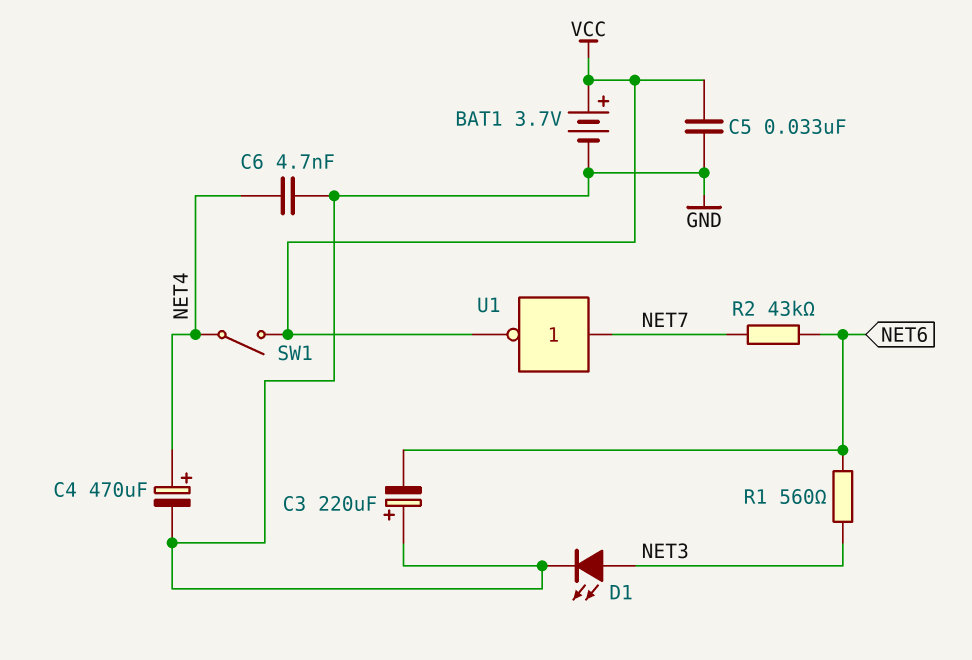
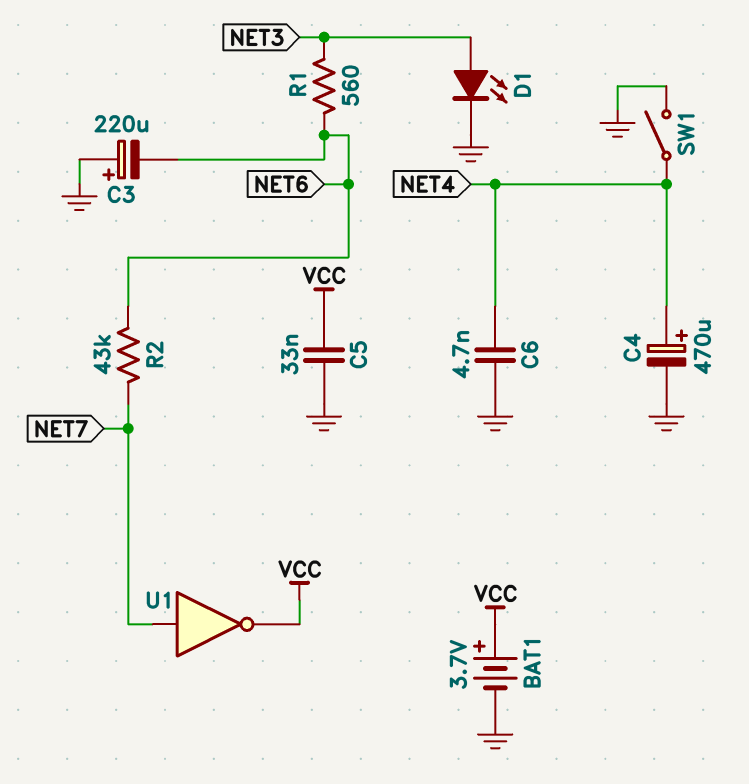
SW1: switch (NET4, VCC) -> switch (GND, NET4)

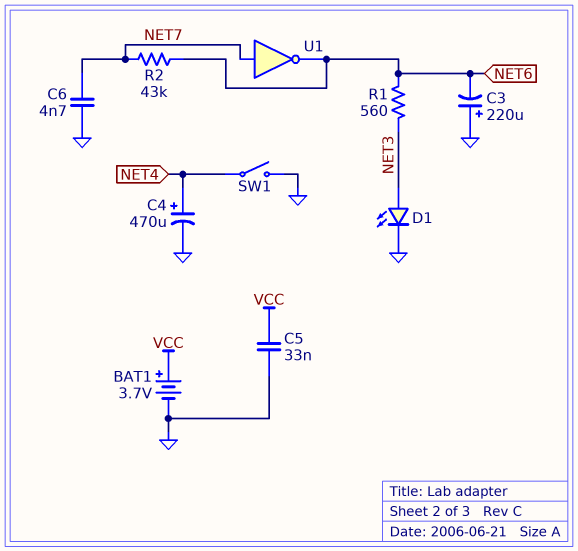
C6: 4.7nF (GND, NET4) -> 4.7nF (GND, NET7)
U1: NOT (in NET7, out VCC) -> NOT (in NET7, out NET6)

